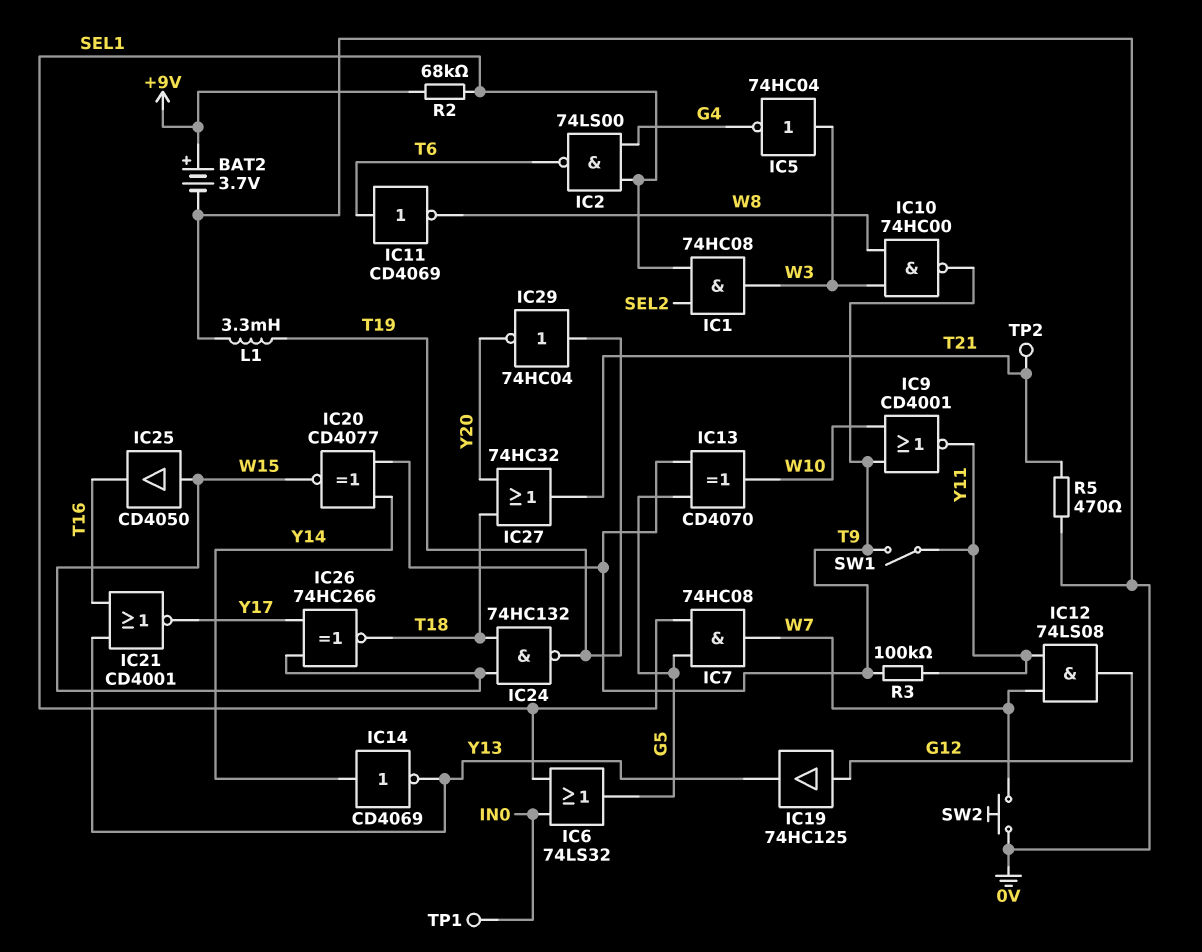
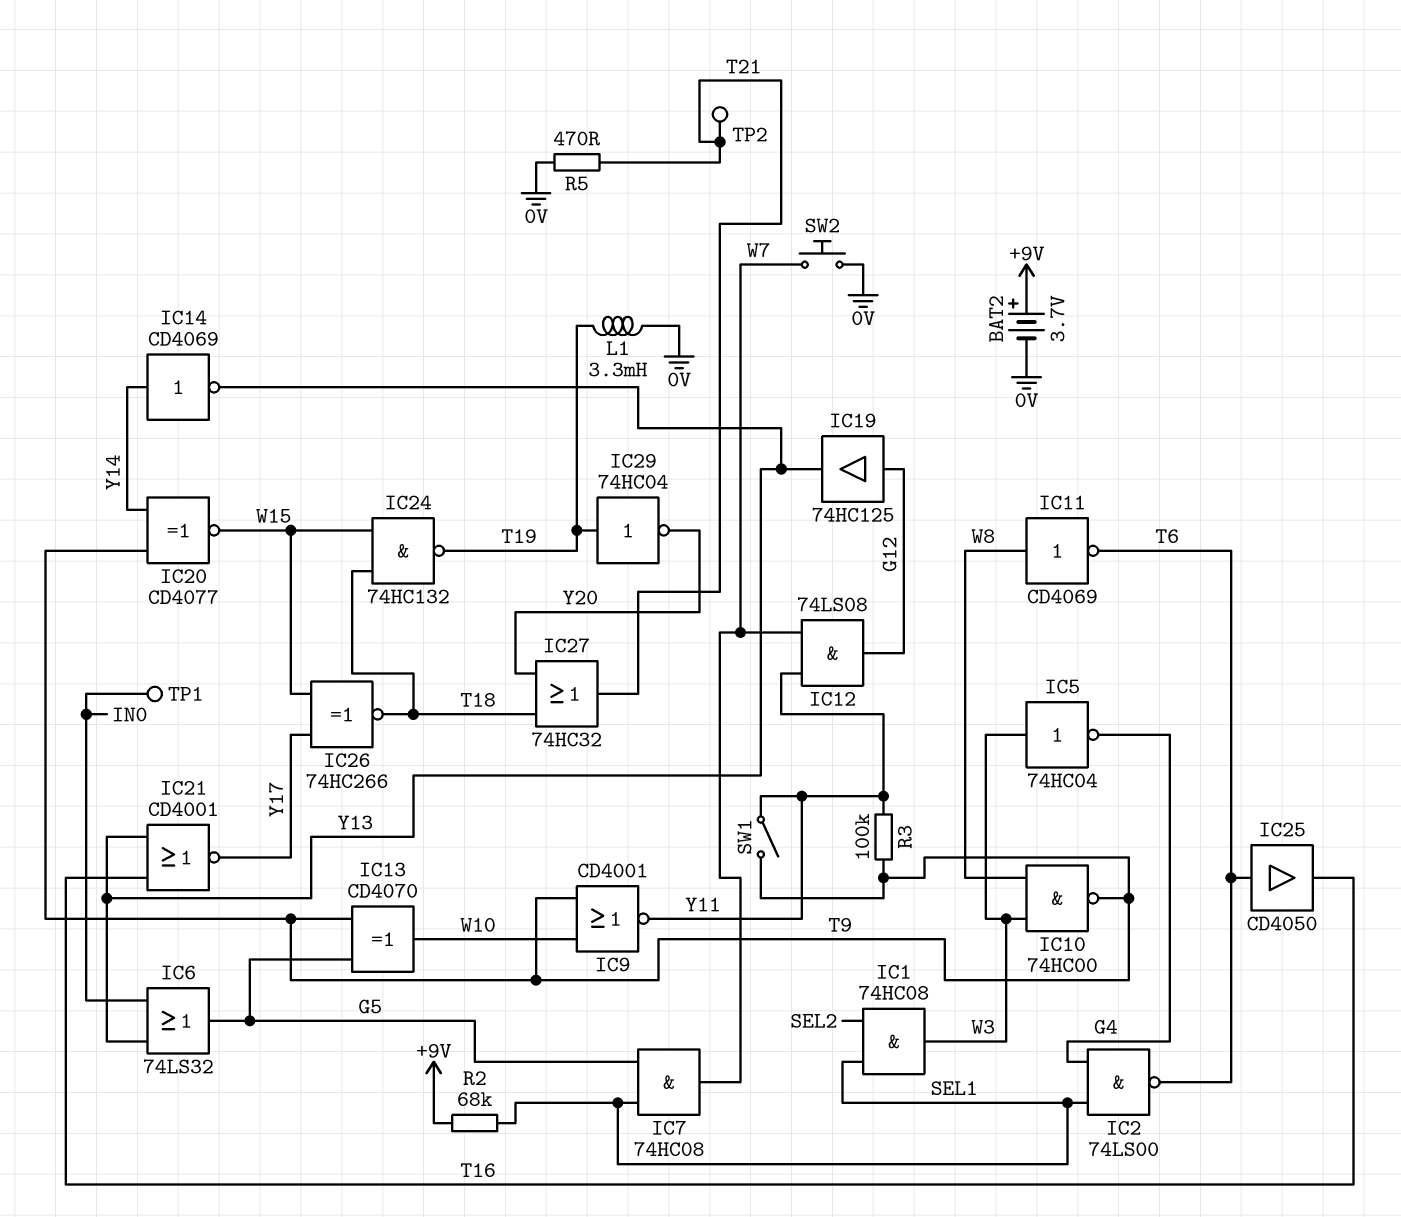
IC6: OR 74LS32 (in IN0, in SEL1, out G5) -> OR 74LS32 (in IN0, in Y13, out G5)
IC11: NOT CD4069 (in T6, out W8) -> NOT CD4069 (in W8, out T6)
IC25: buffer CD4050 (in W15, out T16) -> buffer CD4050 (in T6, out T16)

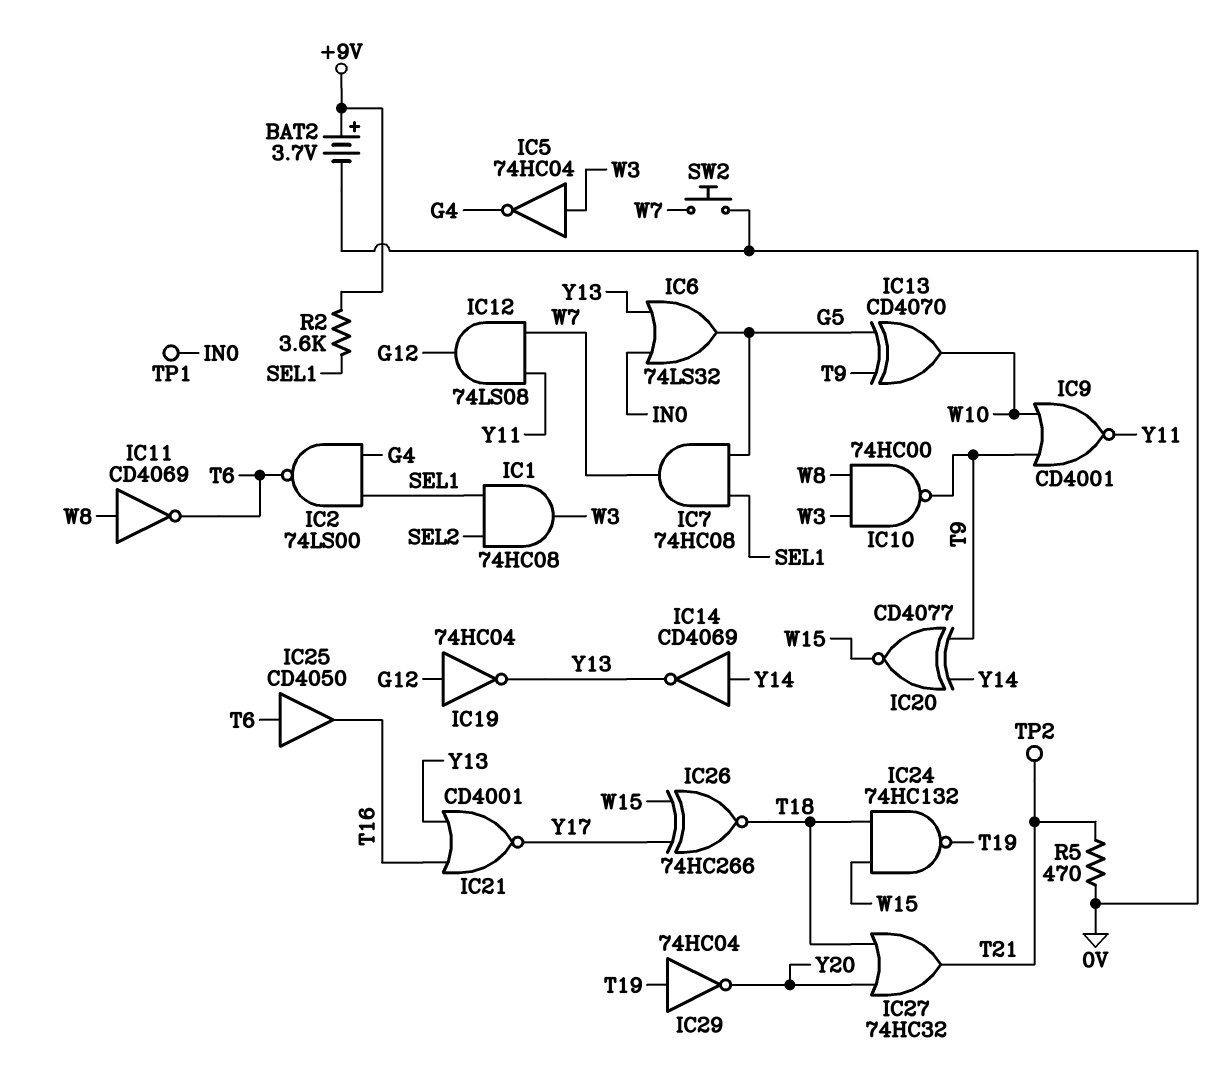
IC19: buffer 74HC125 (in G12, out Y13) -> NOT 74HC04 (in G12, out Y13)
L1: 3.3mH (0V, T19) -> none
R2: 68k (+9V, SEL1) -> 3.6k (+9V, SEL1)
R3: 100k (T9, Y11) -> none
SW1: switch (T9, Y11) -> none

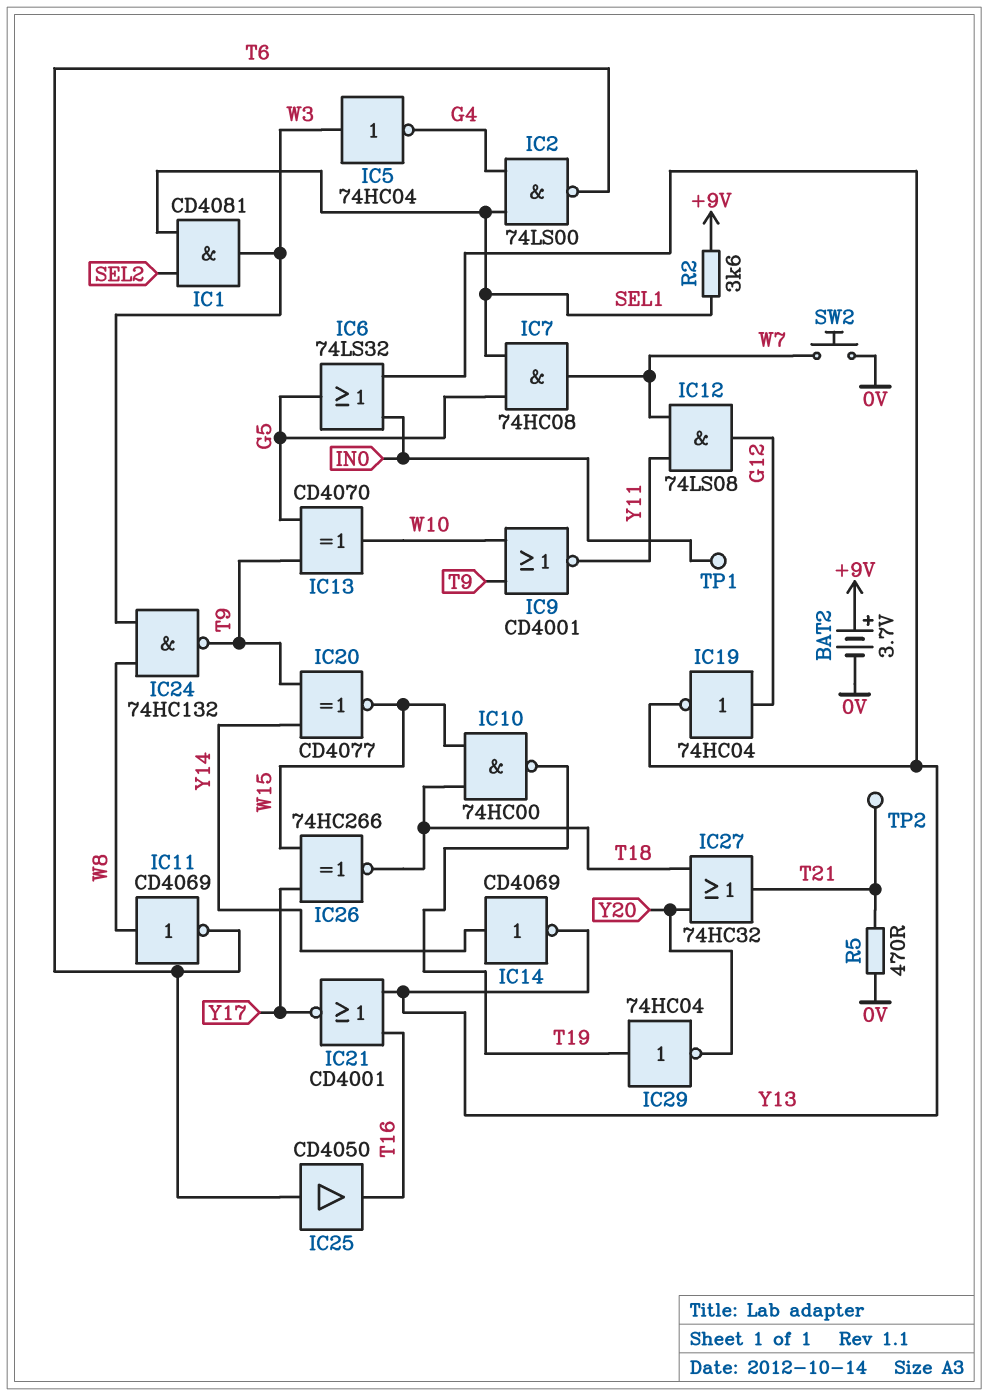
IC1: AND 74HC08 (in SEL1, in SEL2, out W3) -> AND CD4081 (in SEL1, in SEL2, out W3)
IC10: NAND 74HC00 (in W3, in W8, out T9) -> NAND 74HC00 (in T18, in W15, out T19)
IC24: NAND 74HC132 (in T18, in W15, out T19) -> NAND 74HC132 (in W3, in W8, out T9)

